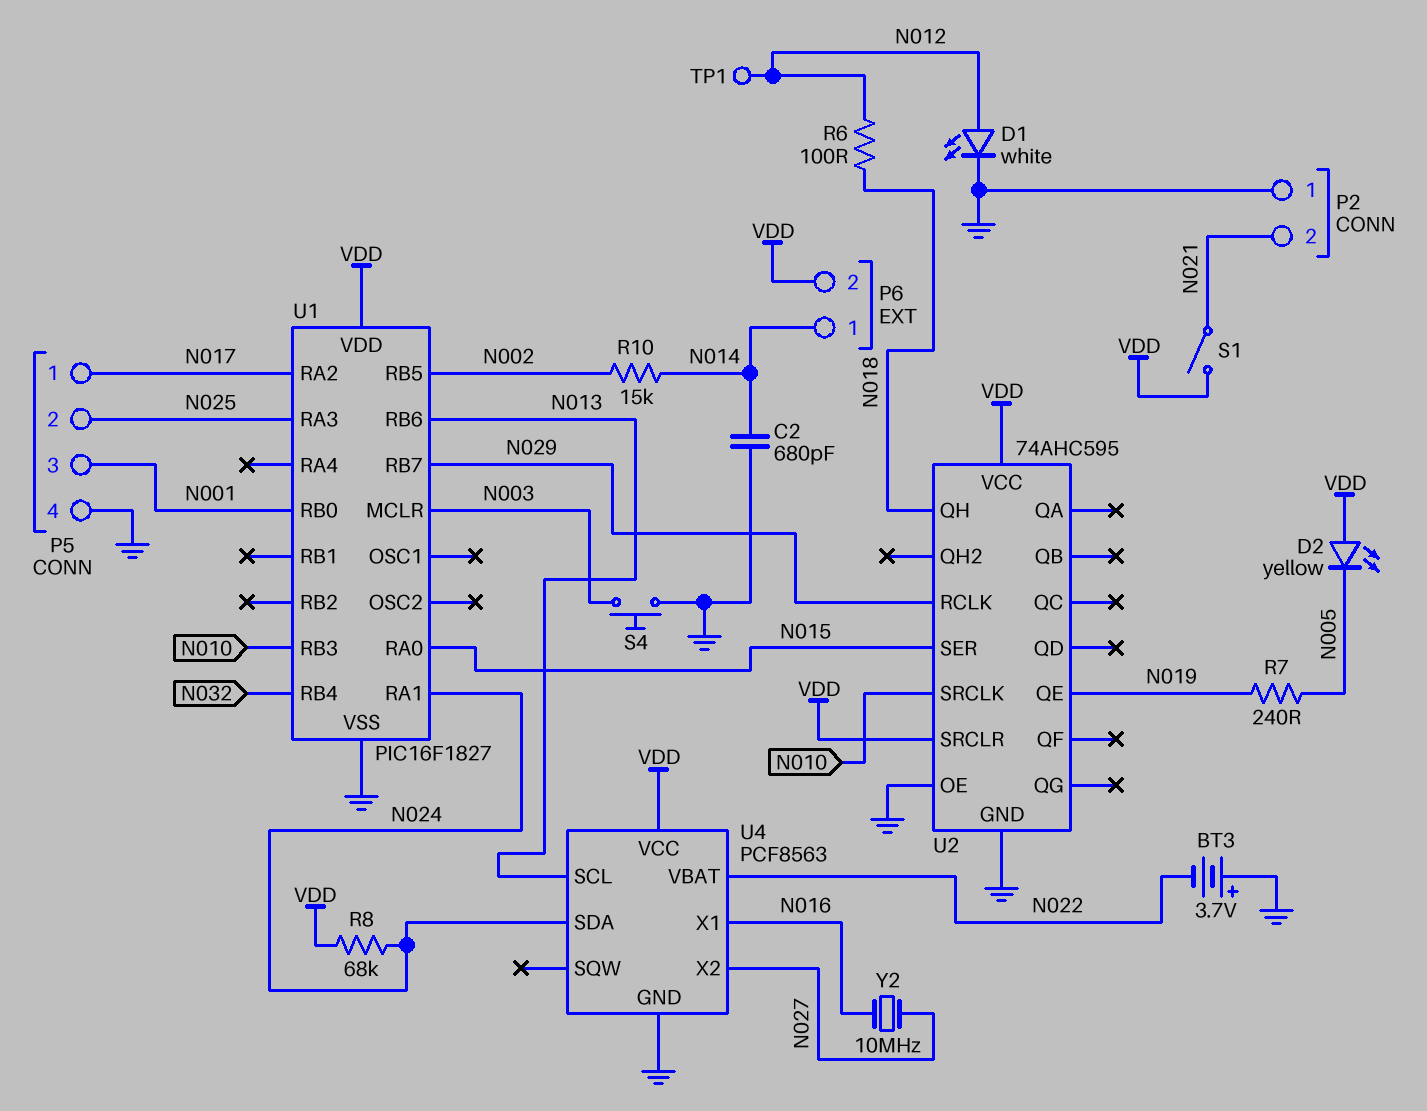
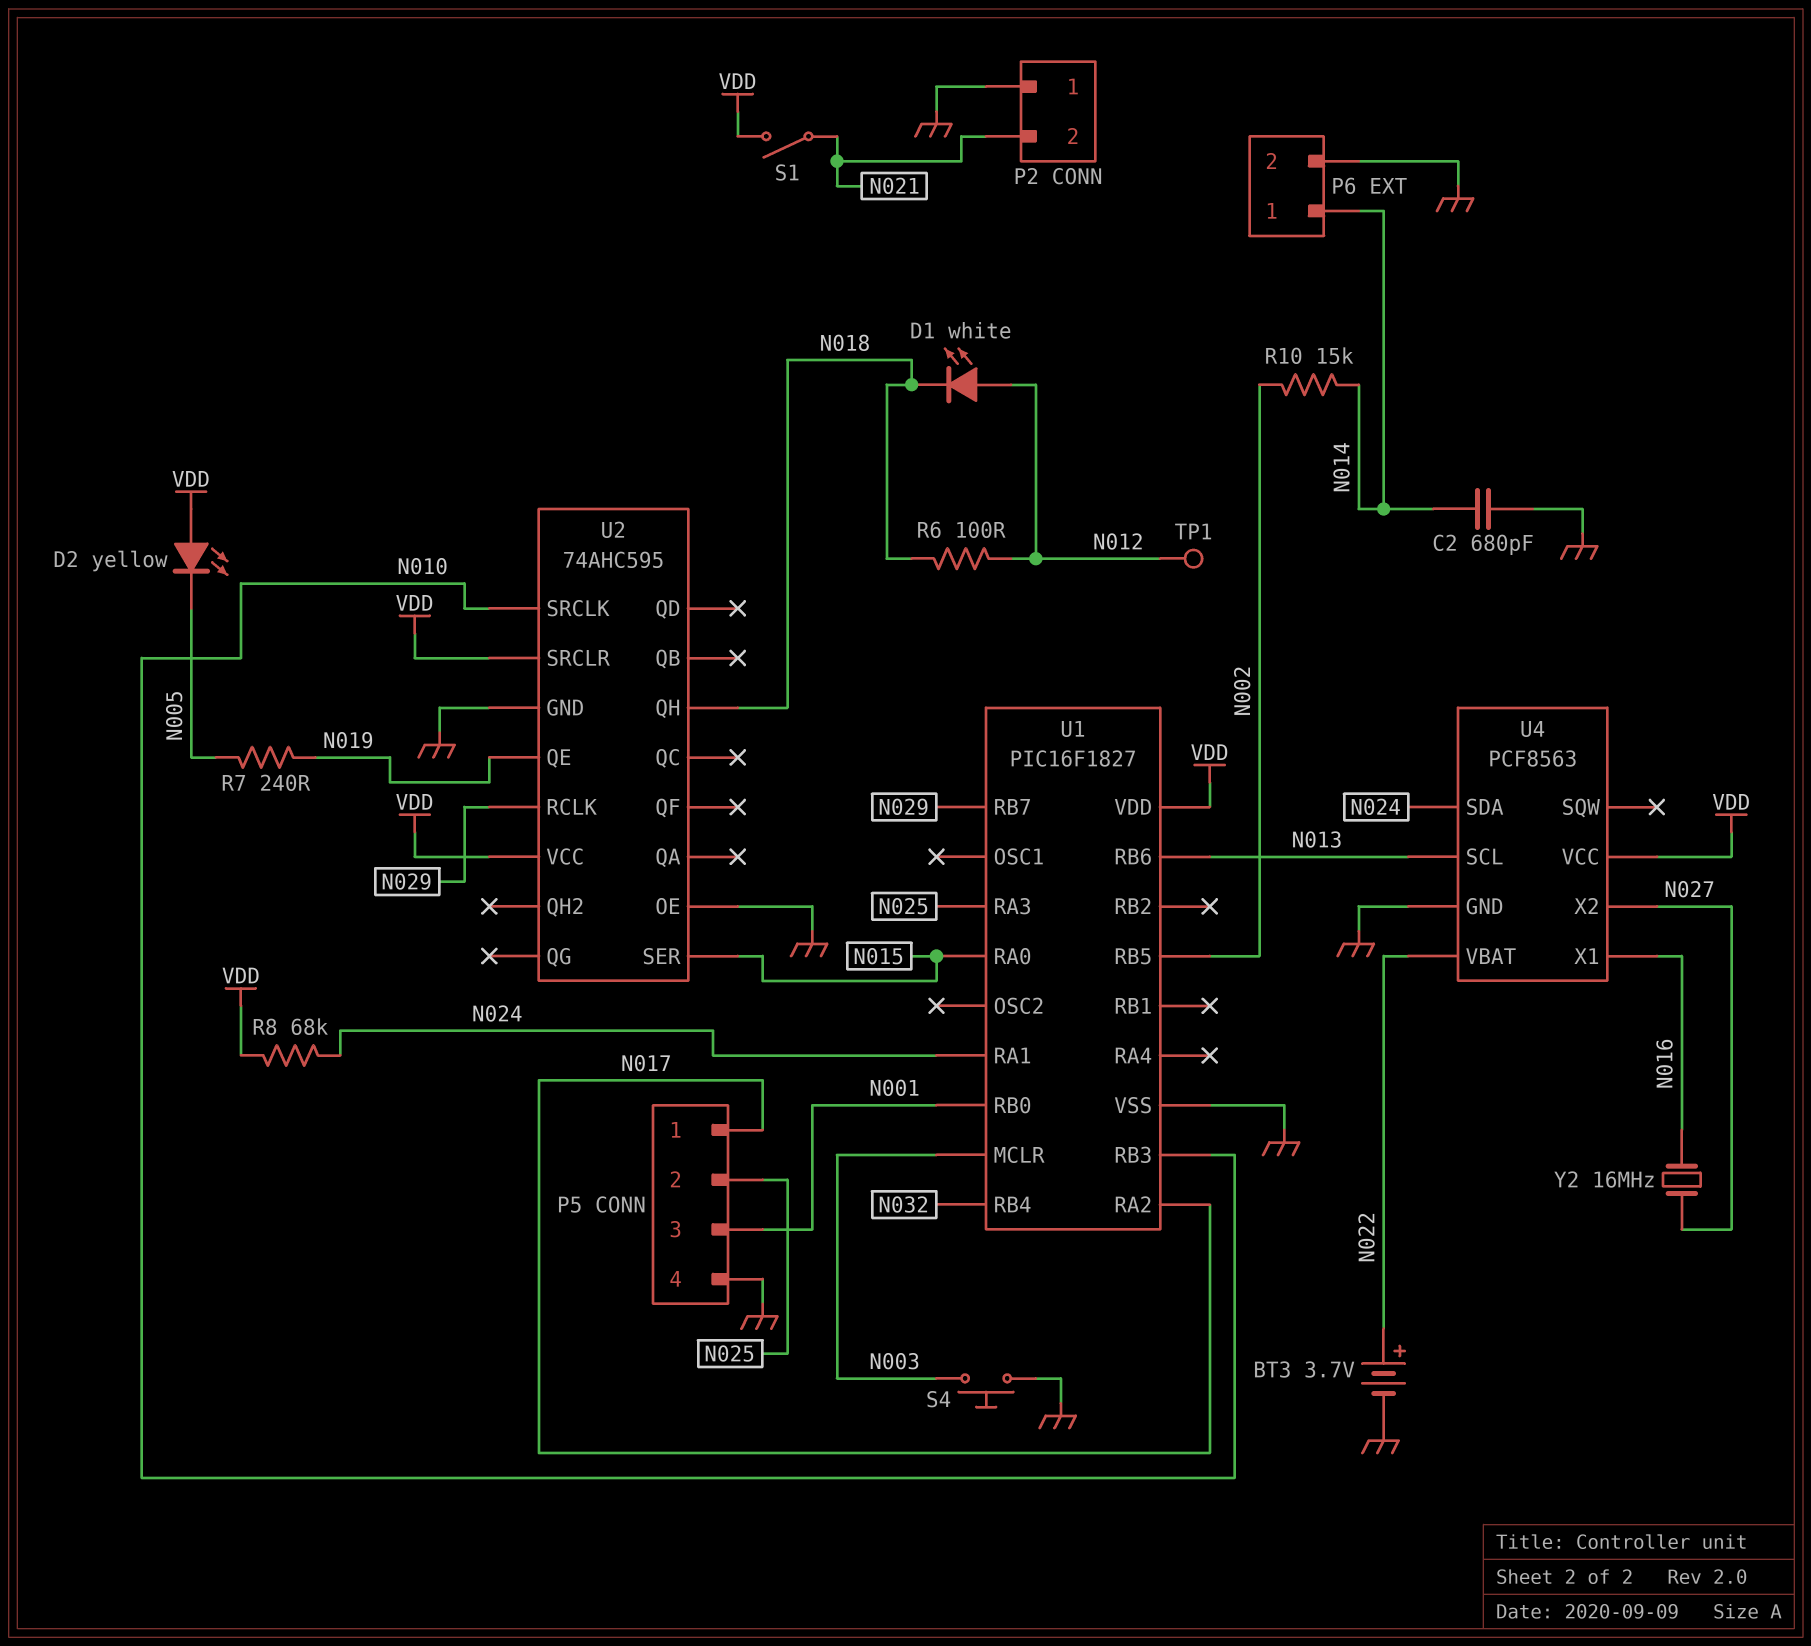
BT3: 3.7V (plus GND, minus N022) -> 3.7V (plus N022, minus GND)
D1: LED white (A N012, K GND) -> LED white (A N012, K N018)
P6 pin 2: VDD -> GND
Y2: 10MHz (N016, N027) -> 16MHz (N016, N027)

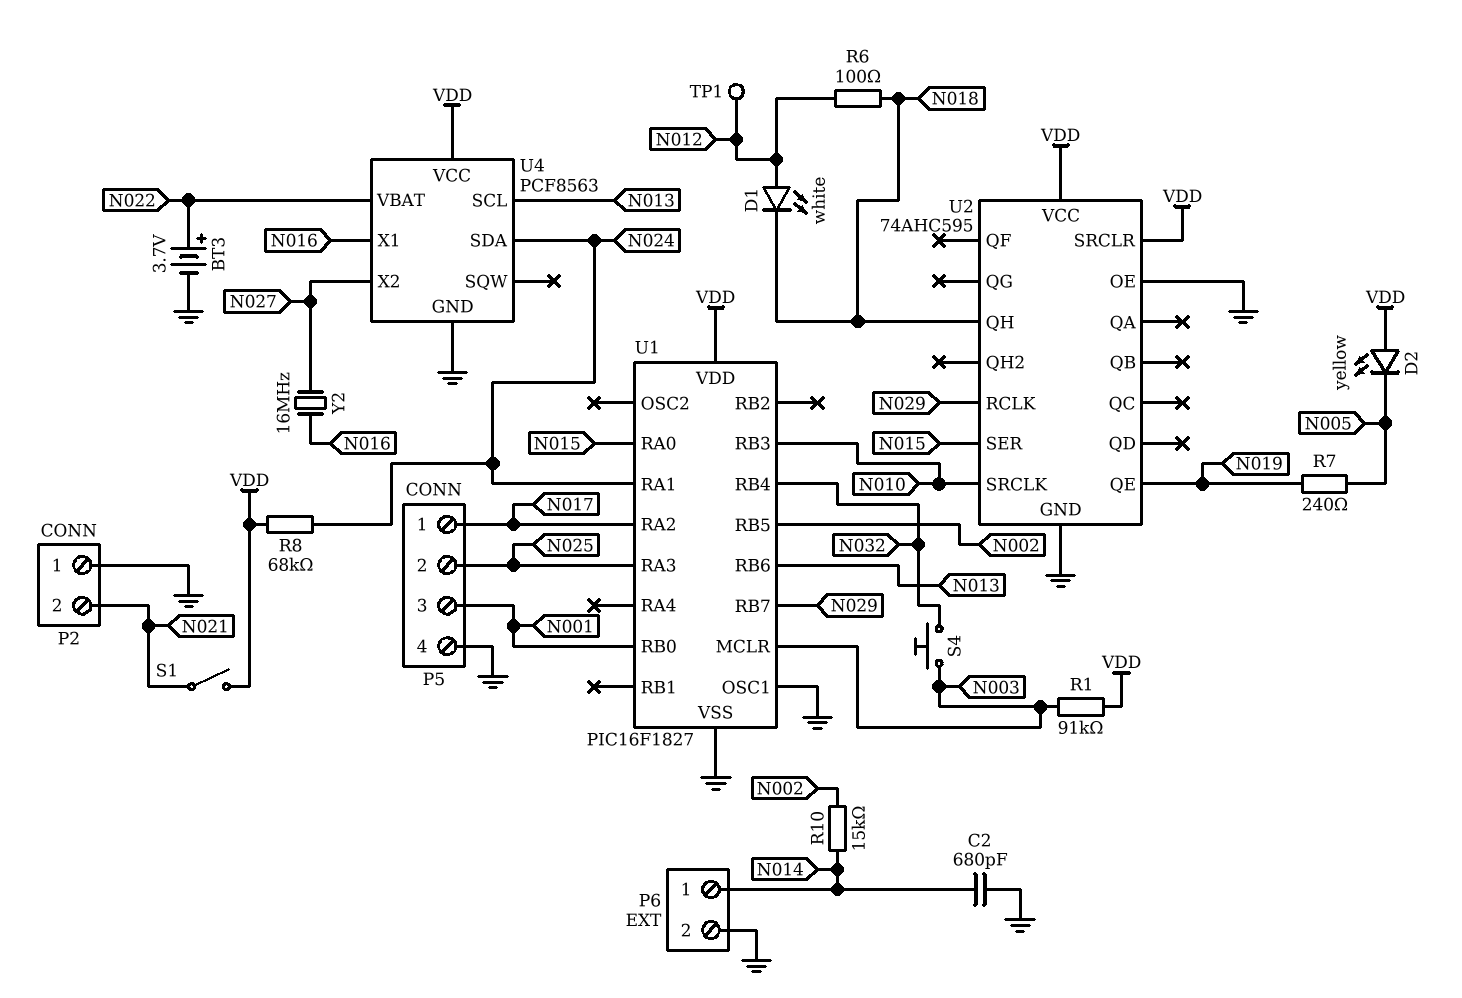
R1: none -> 91k (N003, VDD)
S4: button (GND, N003) -> button (N003, N032)
U1 pin OSC1: none -> GND

